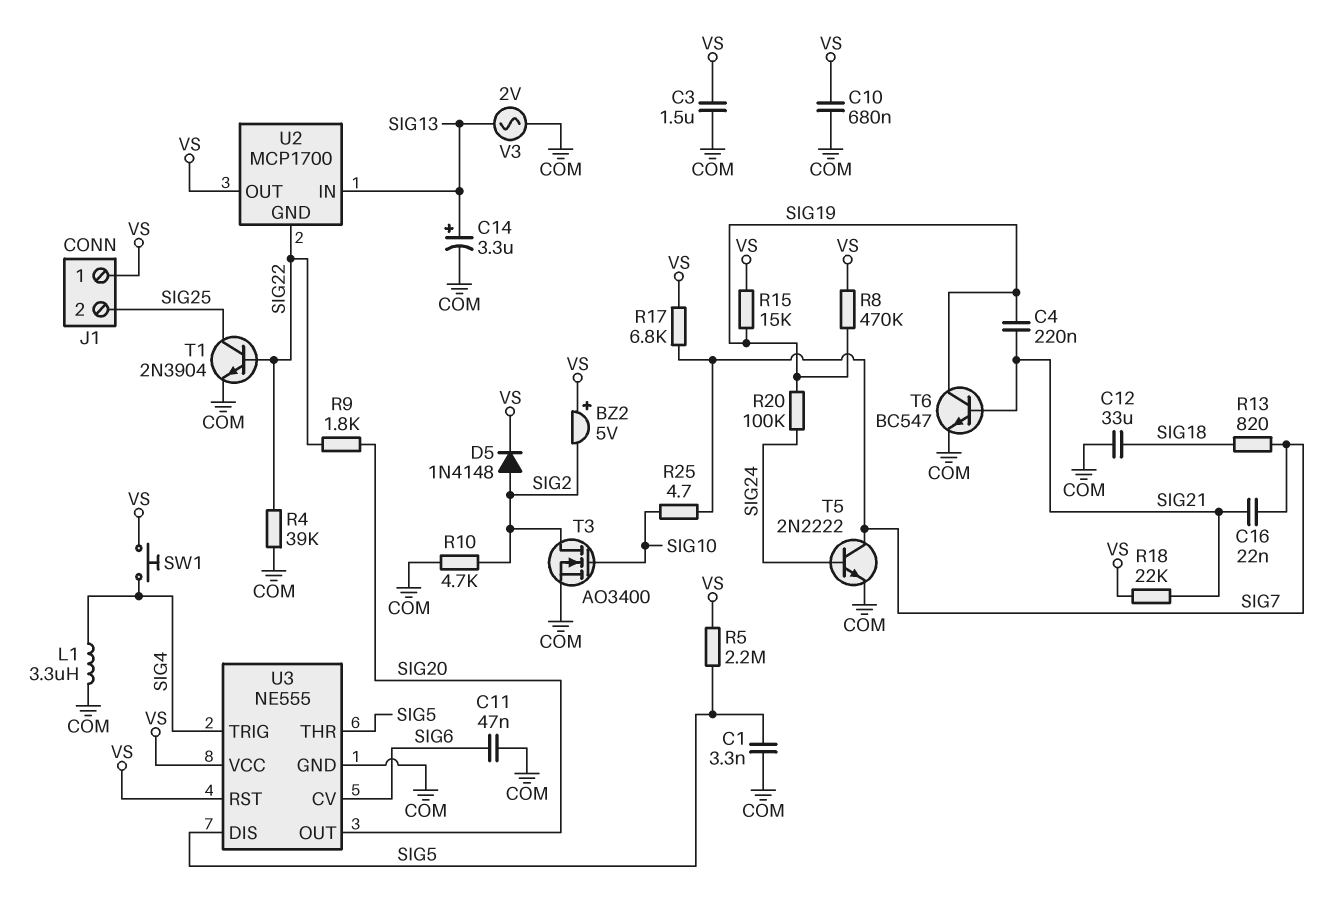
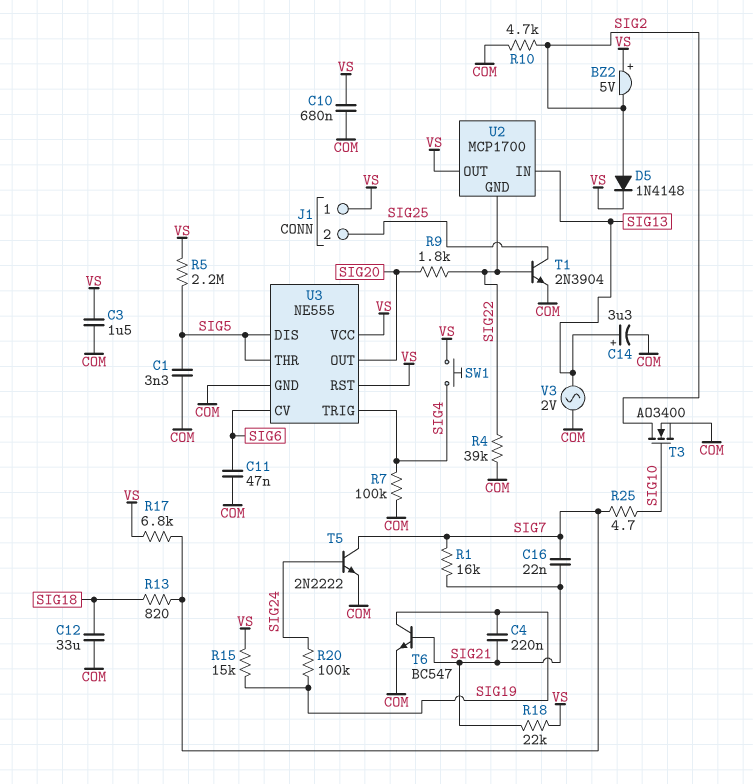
L1: 3.3uH (COM, SIG4) -> none
R1: none -> 16k (SIG7, SIG21)
R7: none -> 100k (COM, SIG4)
R8: 470k (SIG19, VS) -> none

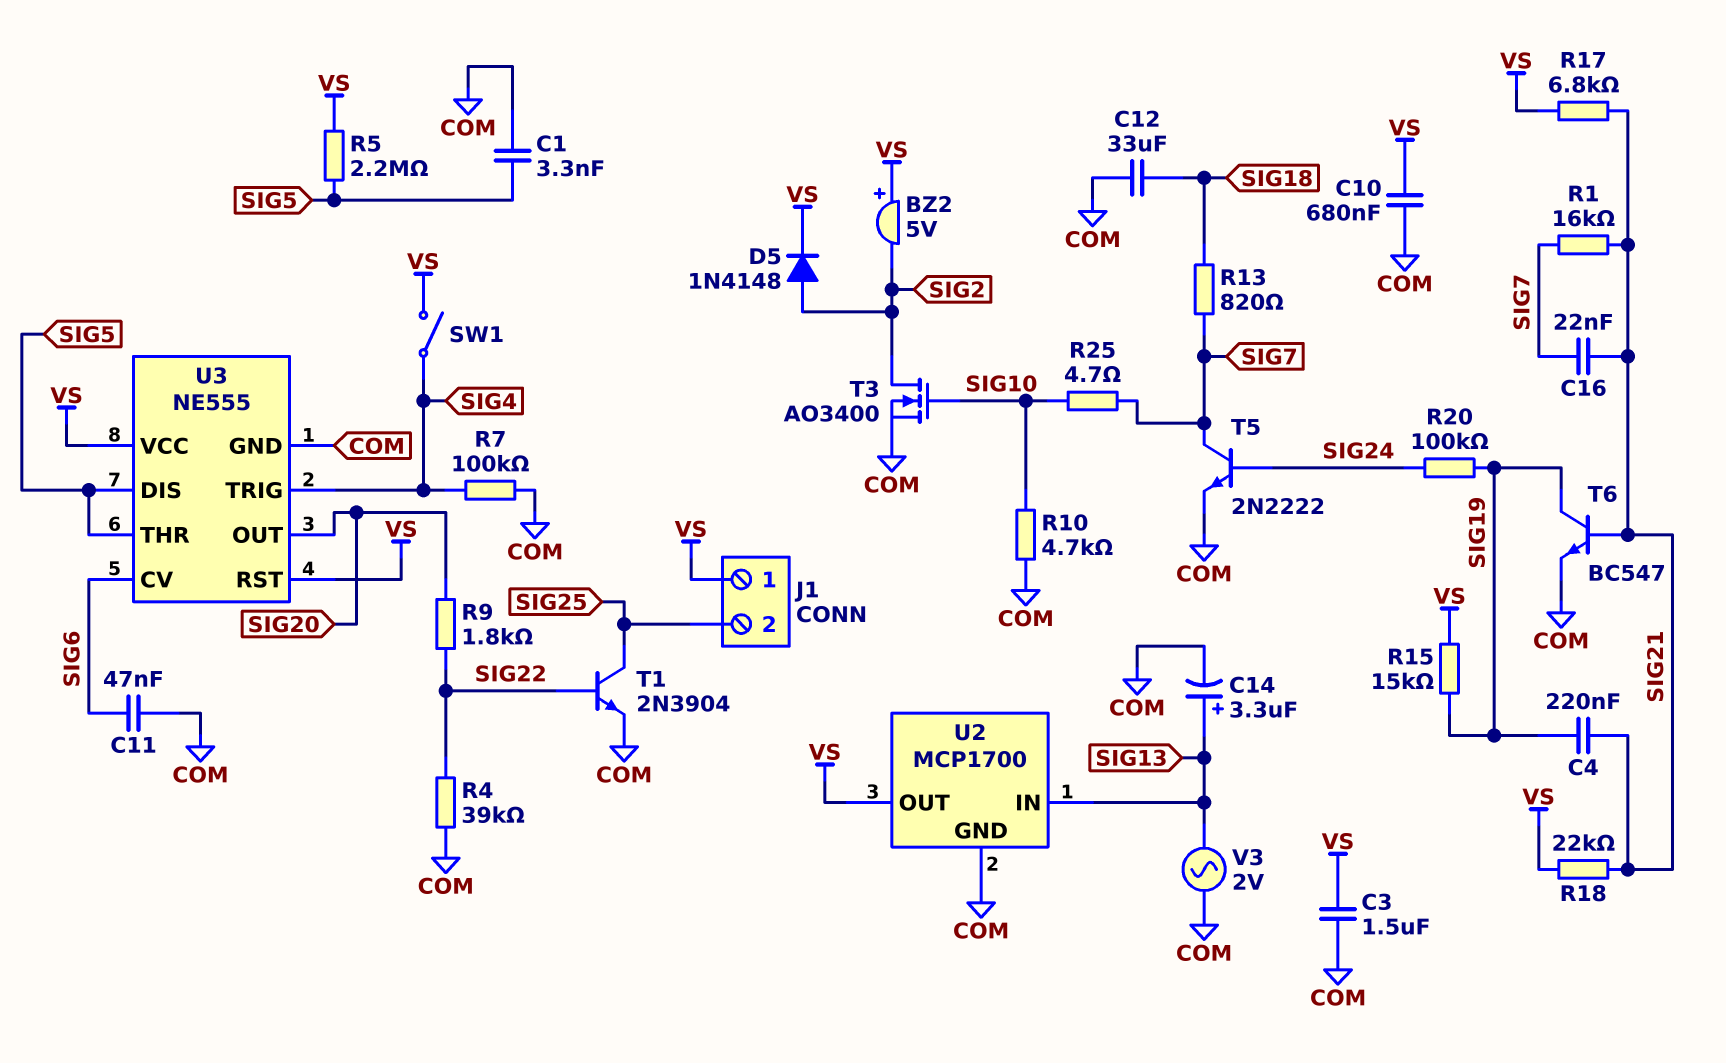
R10: 4.7k (COM, SIG2) -> 4.7k (COM, SIG10)
R17: 6.8k (SIG7, VS) -> 6.8k (SIG21, VS)
SW1: button (SIG4, VS) -> switch (SIG4, VS)
U2 pin GND: SIG22 -> COM

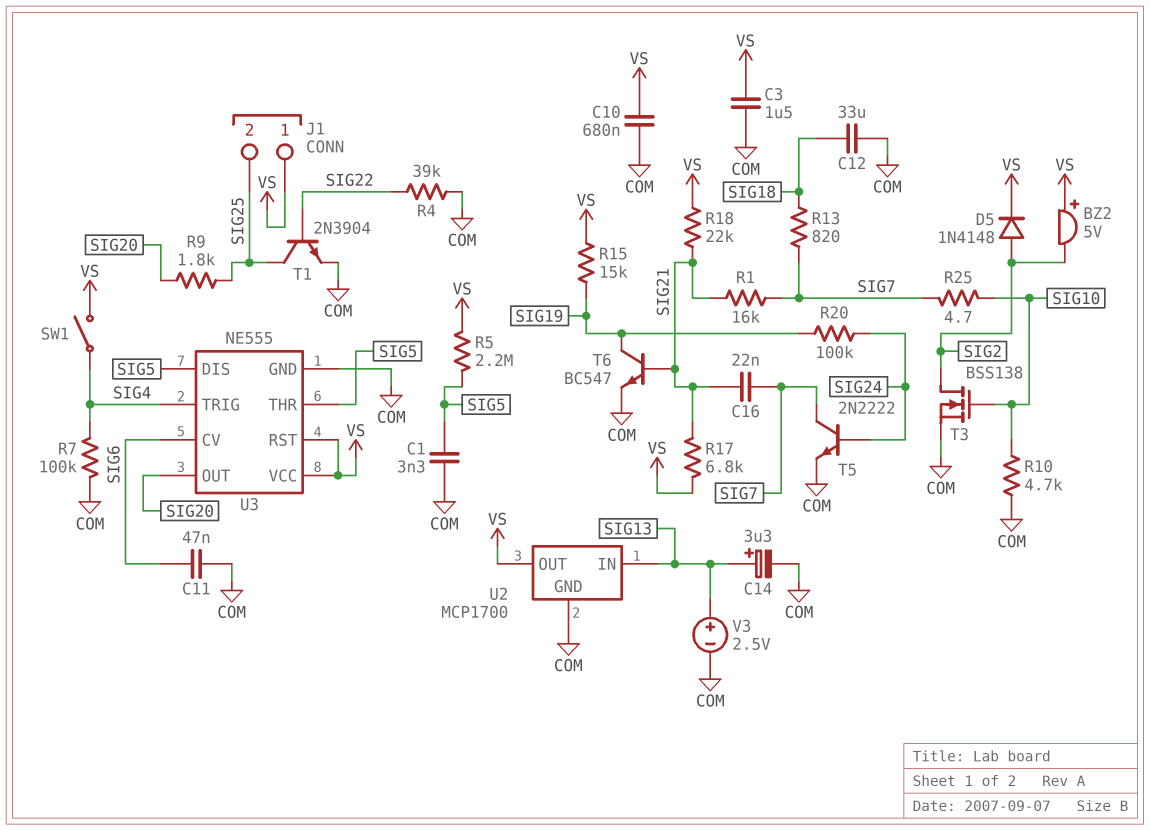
C4: 220nF (SIG19, SIG21) -> none
R9: 1.8k (SIG20, SIG22) -> 1.8k (SIG20, SIG25)
T3: NMOS AO3400 (G SIG10, D SIG2, S COM) -> NMOS BSS138 (G SIG10, D SIG2, S COM)
V3: AC 2V (COM, SIG13) -> 2.5V (plus SIG13, minus COM)

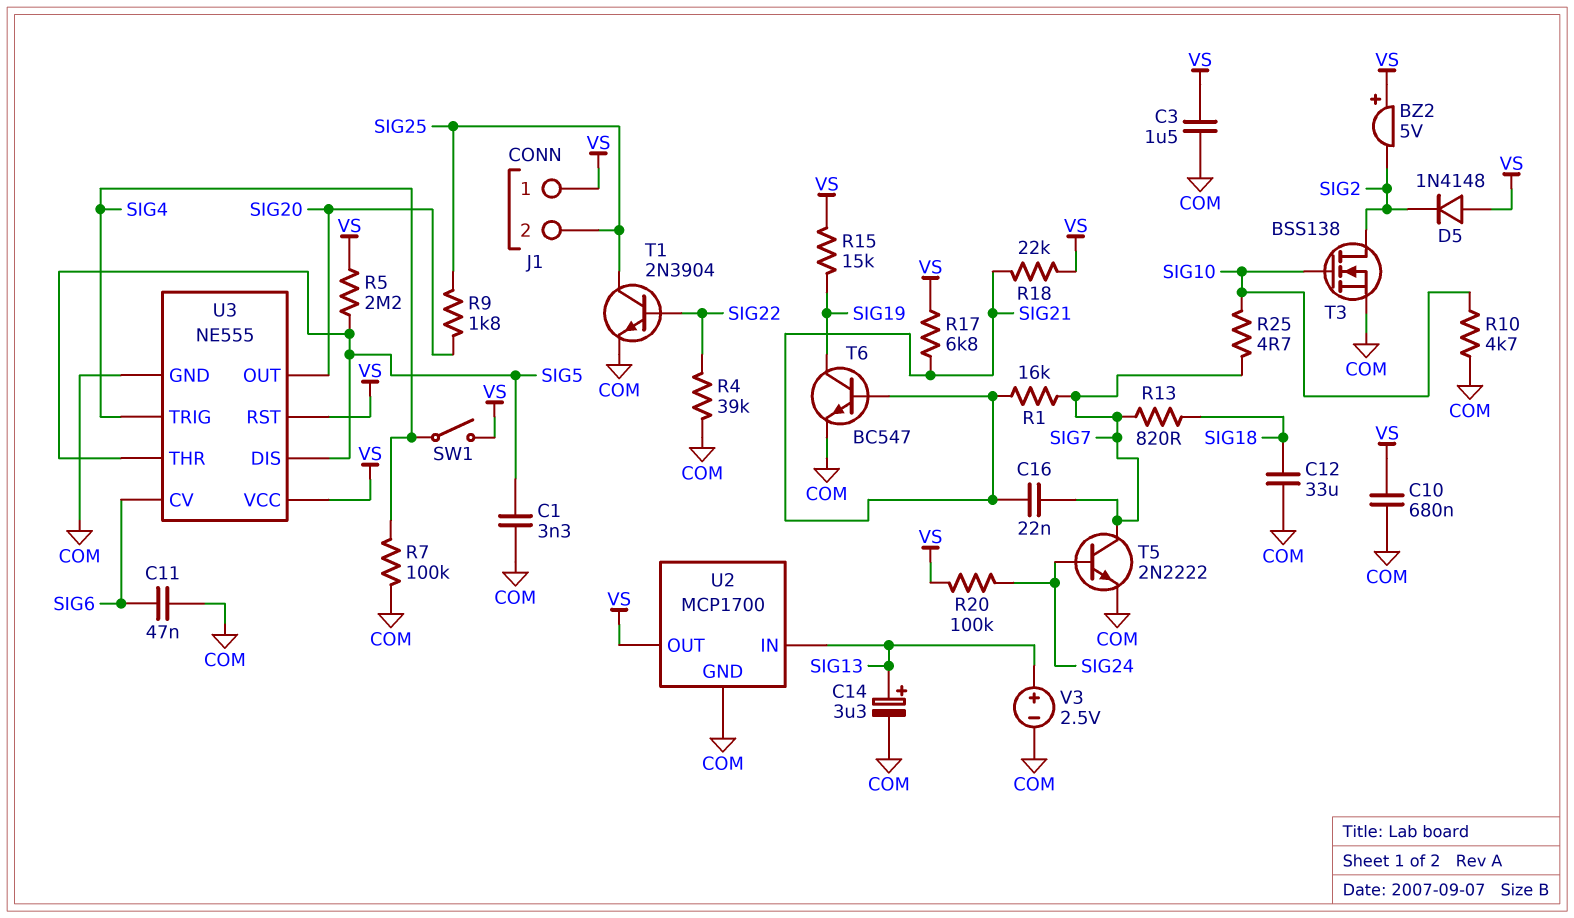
D5: diode 1N4148 (A SIG2, K VS) -> diode 1N4148 (A VS, K SIG2)
R20: 100k (SIG19, SIG24) -> 100k (SIG24, VS)

